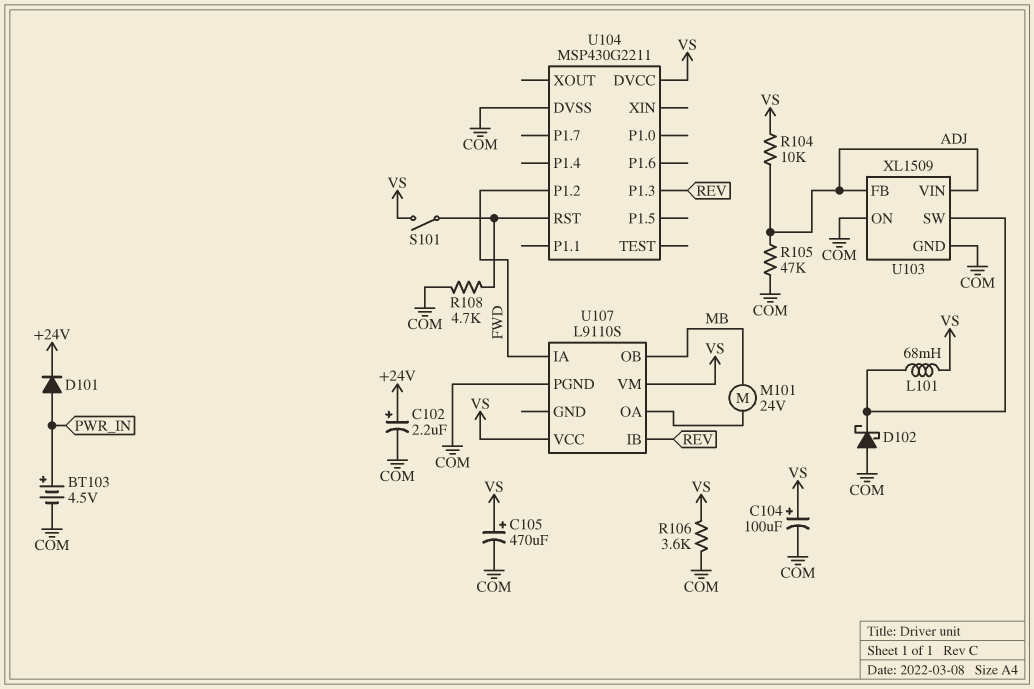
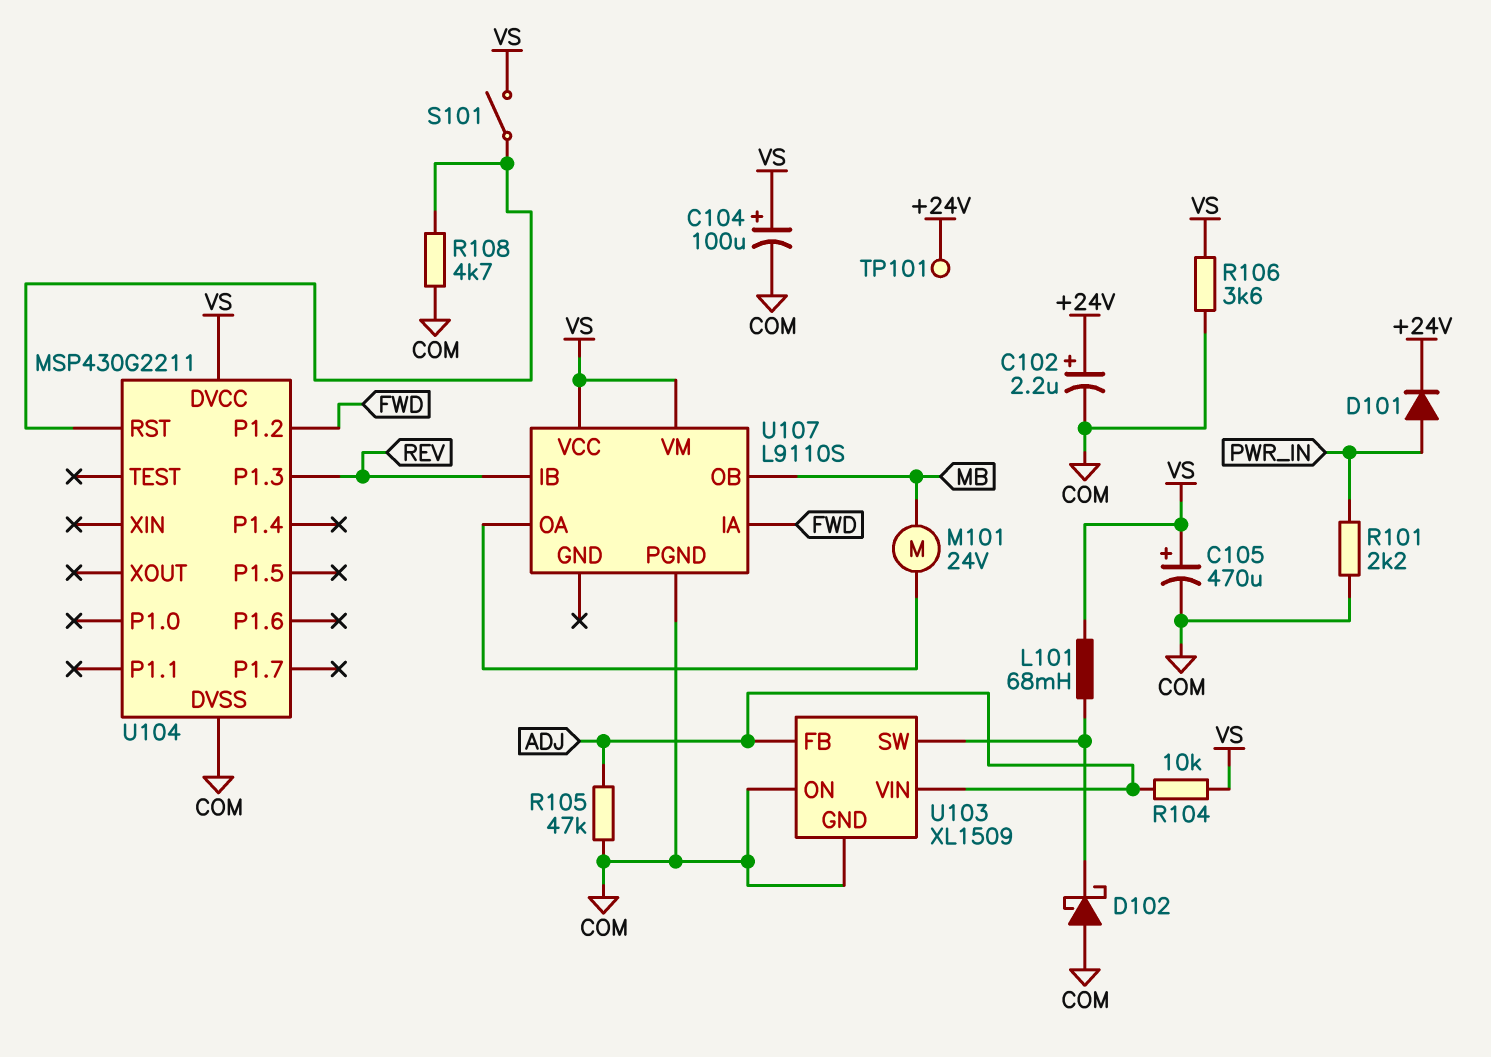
BT103: 4.5V (plus PWR_IN, minus COM) -> none
R101: none -> 2.2k (COM, PWR_IN)
TP101: none -> test point (+24V)

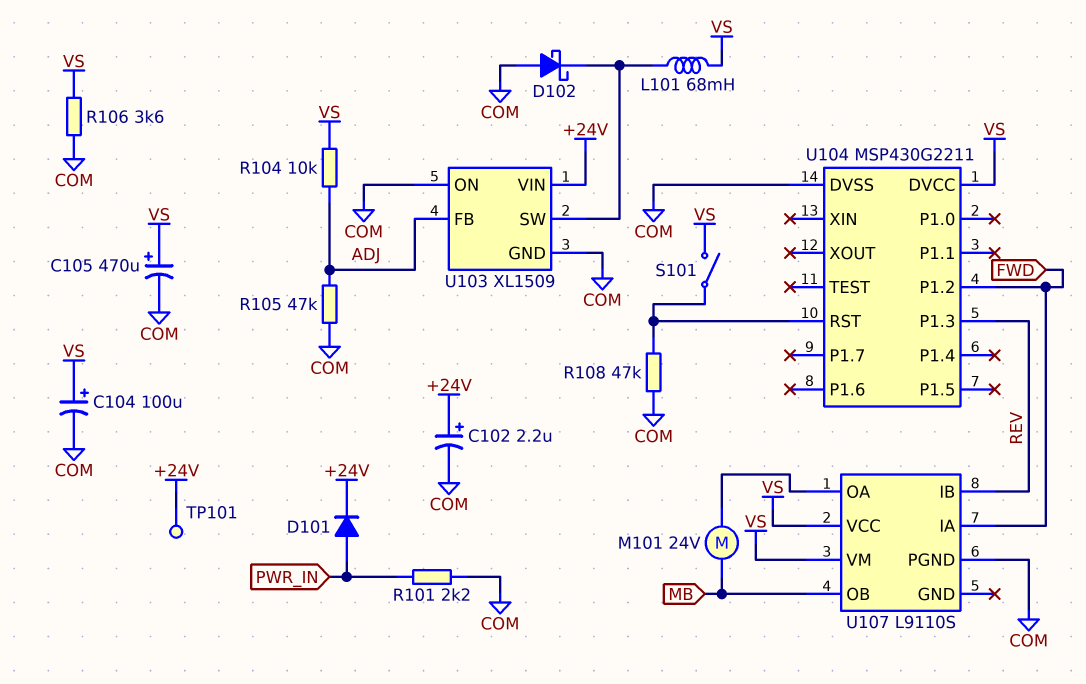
R108: 4.7k (COM, U104/RST) -> 47k (COM, U104/RST)
U103 pin VIN: ADJ -> +24V

